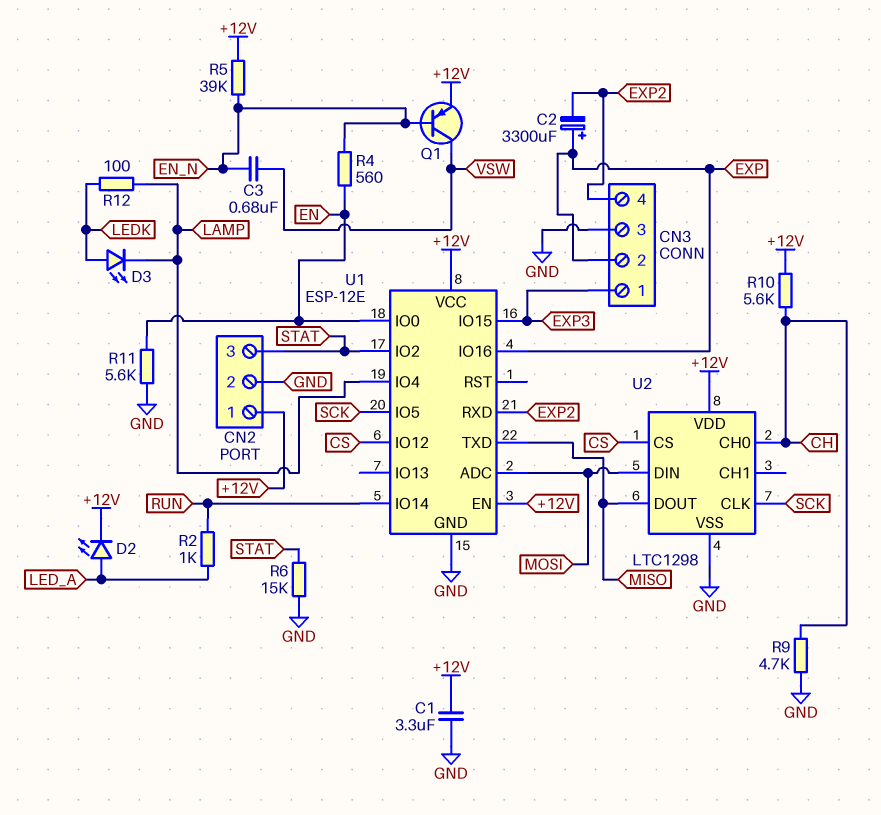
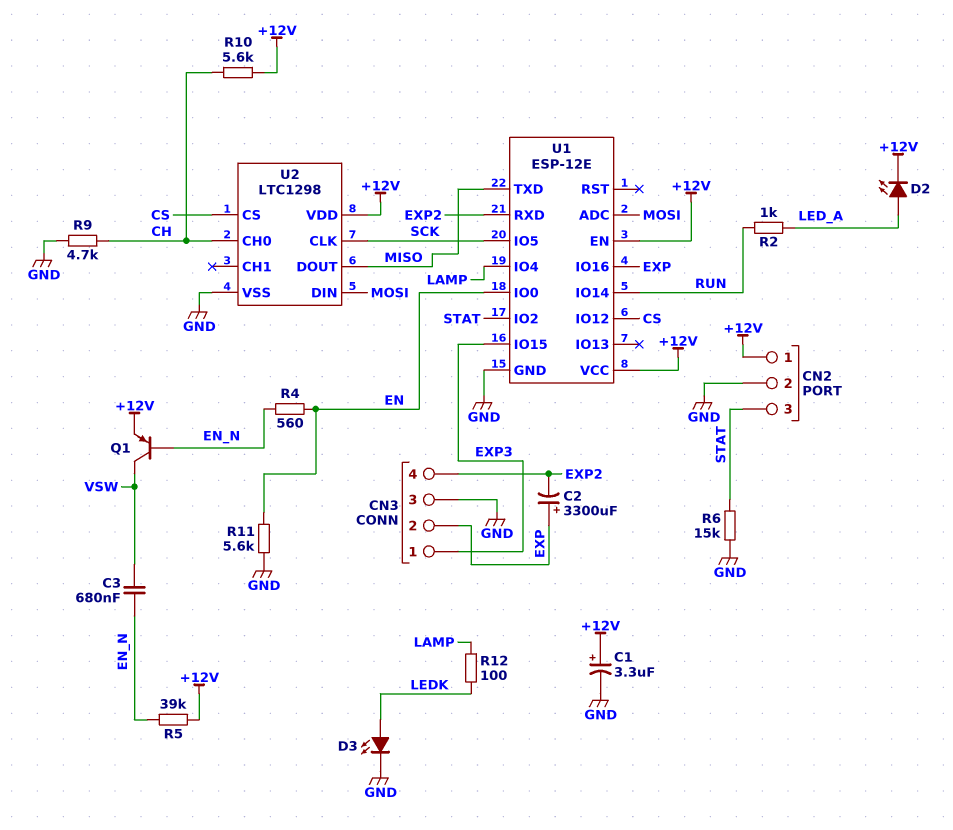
C1: 3.3uF (+12V, GND) -> 3.3uF (plus +12V, minus GND)
D3: LED (A LEDK, K LAMP) -> LED (A LEDK, K GND)

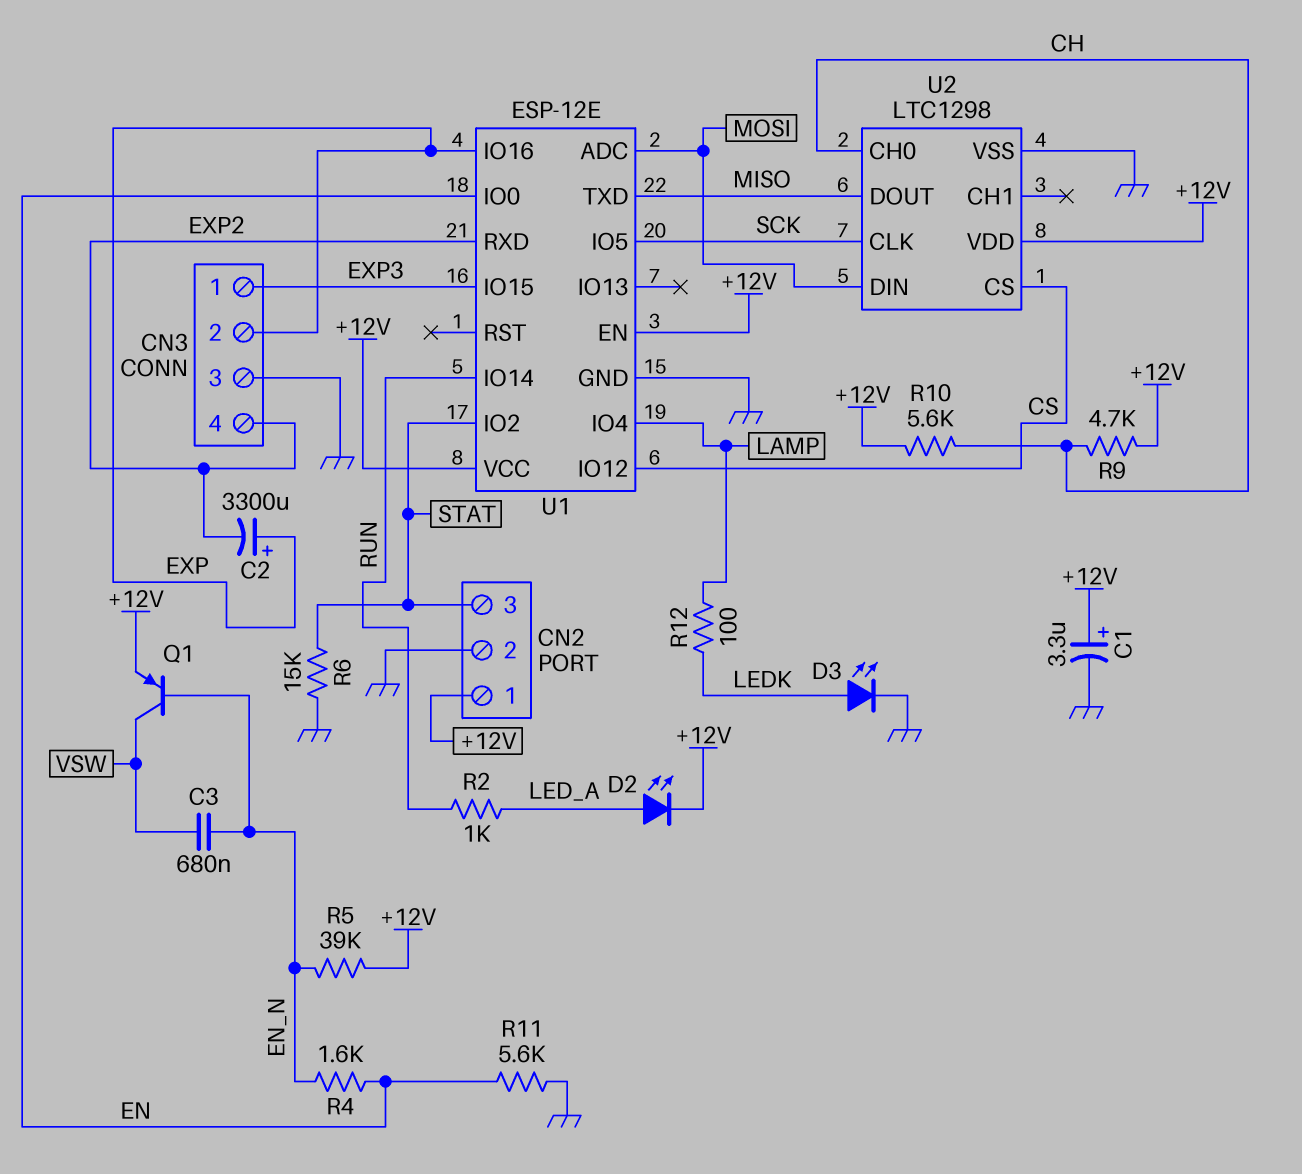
R4: 560 (EN, EN_N) -> 1.6k (EN, EN_N)
R9: 4.7k (CH, GND) -> 4.7k (+12V, CH)

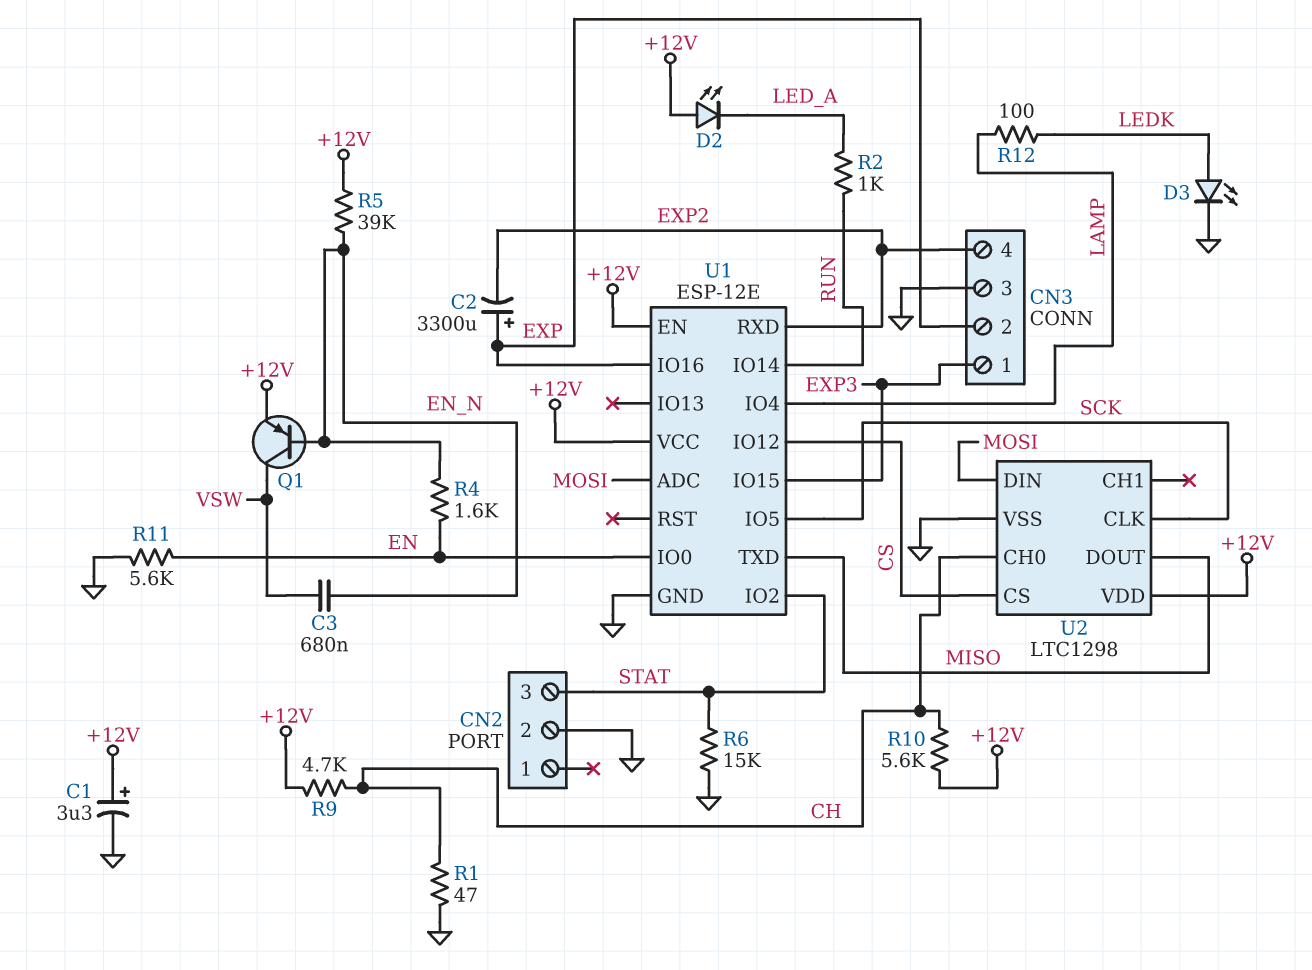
CN2 pin 1: +12V -> none
D2: LED (A LED_A, K +12V) -> LED (A +12V, K LED_A)
R1: none -> 47 (CH, GND)

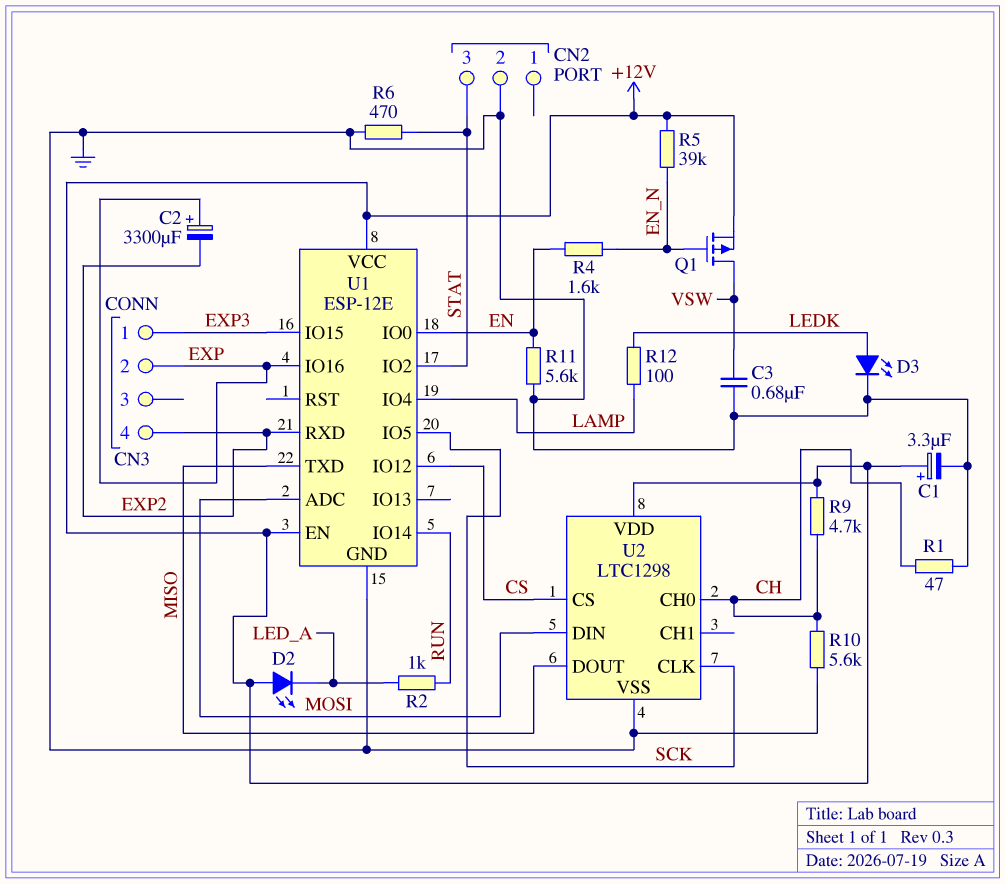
C3: 680nF (EN_N, VSW) -> 680nF (GND, VSW)
CN3 pin 3: GND -> none
Q1: PNP (B EN_N, C VSW, E +12V) -> PMOS (G EN_N, D VSW, S +12V)
R6: 15k (GND, STAT) -> 470 (GND, STAT)
R10: 5.6k (+12V, CH) -> 5.6k (CH, GND)

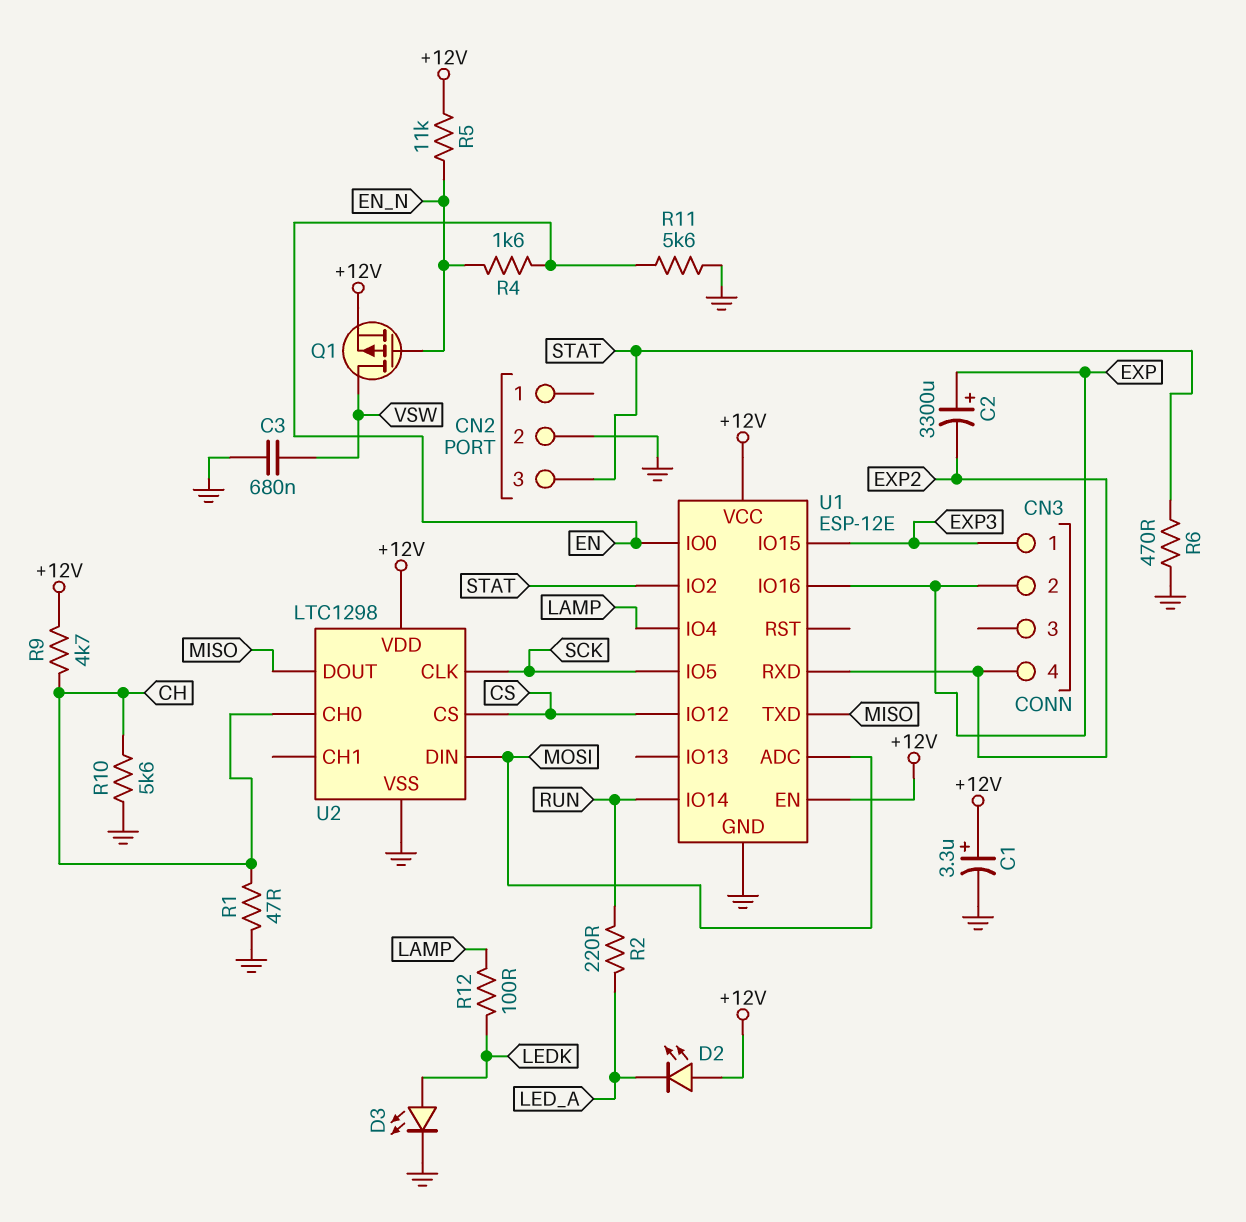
R2: 1k (LED_A, RUN) -> 220 (LED_A, RUN)
R5: 39k (+12V, EN_N) -> 11k (+12V, EN_N)

